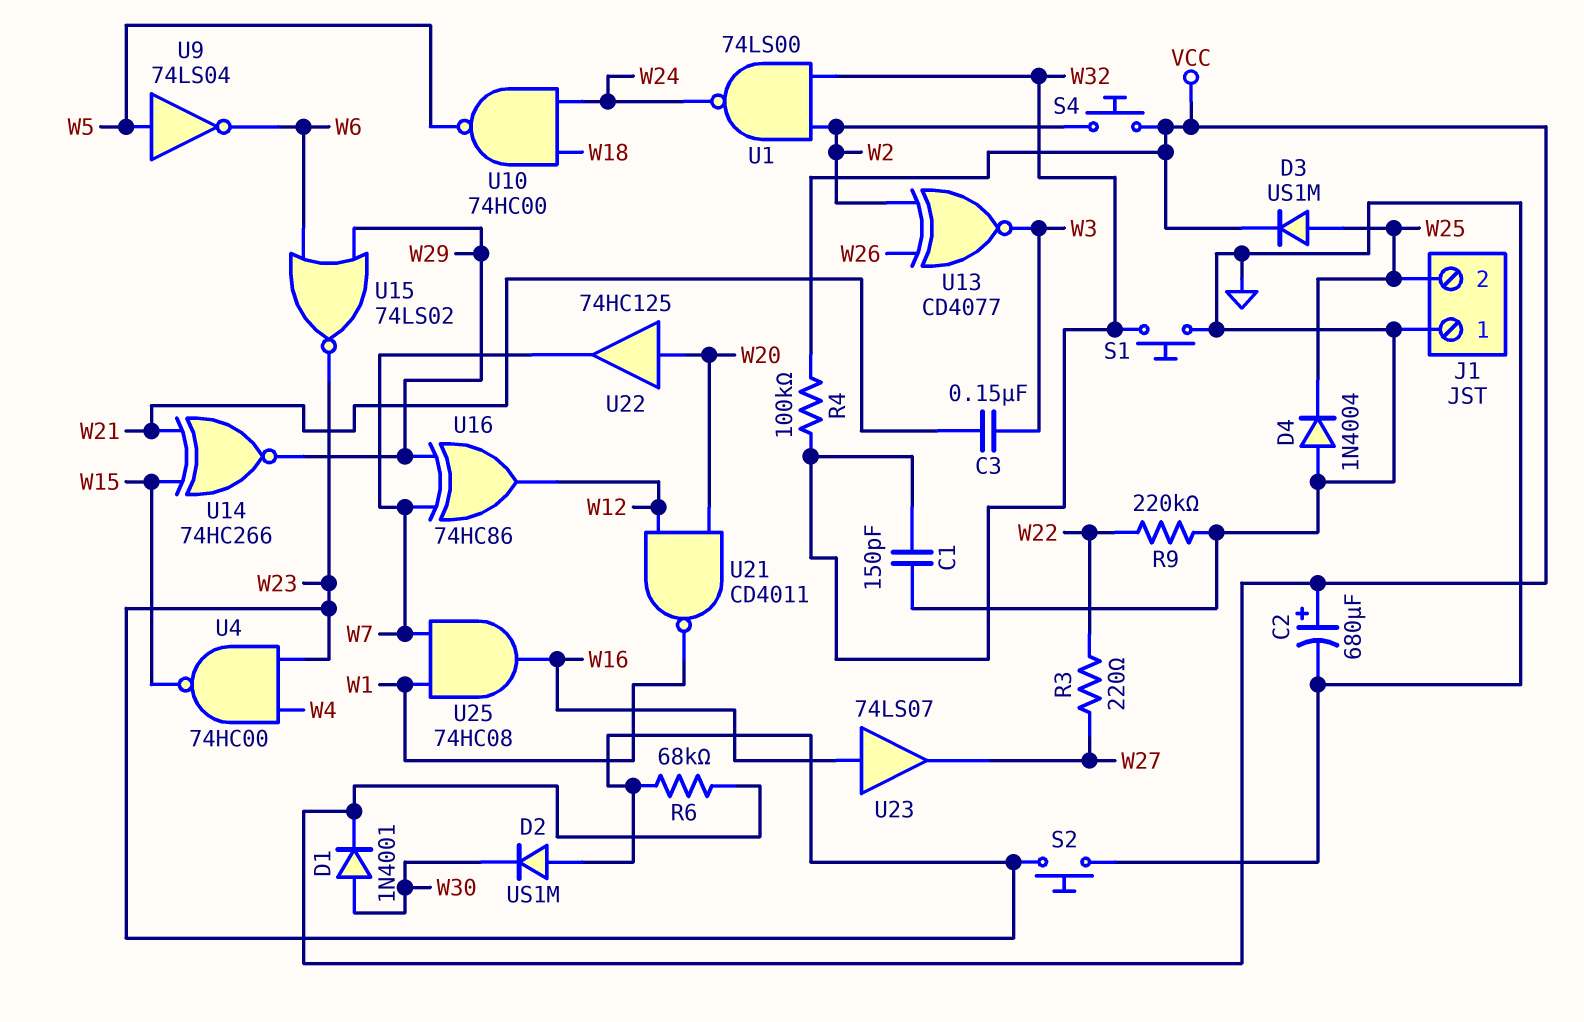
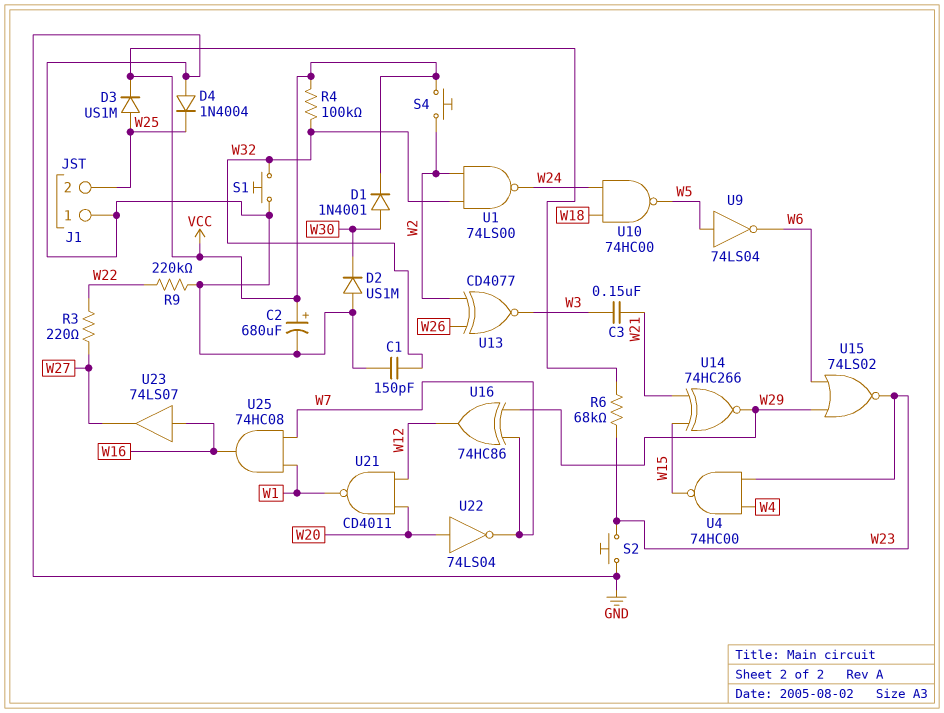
D2: diode US1M (A W23, K W30) -> diode US1M (A GND, K W30)
U22: buffer 74HC125 (in W20, out W7) -> NOT 74LS04 (in W20, out W7)

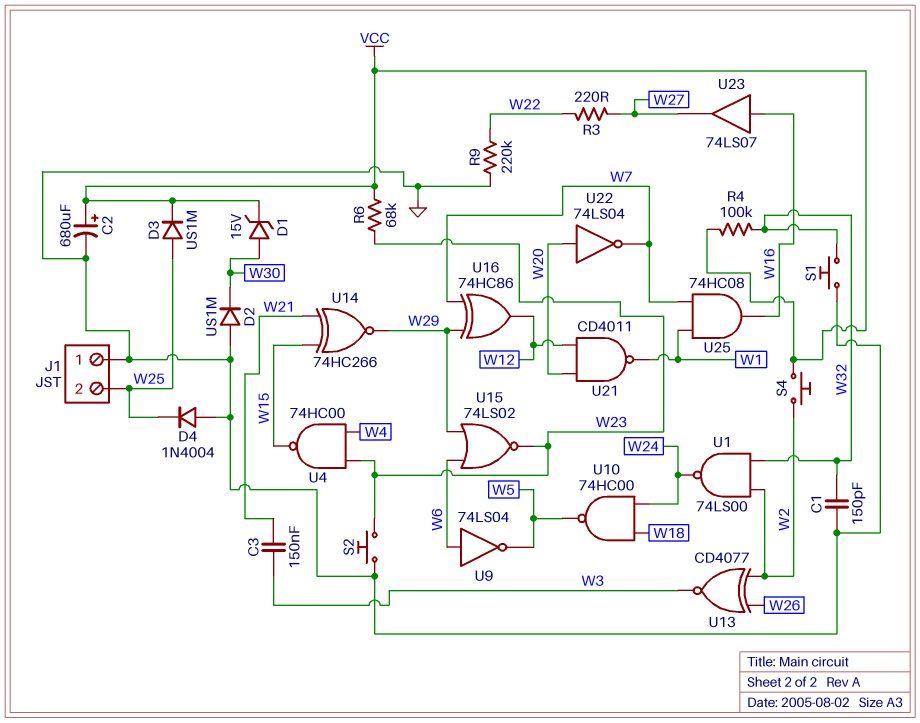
D1: diode 1N4001 (A W30, K VCC) -> zener 15V (A W30, K VCC)
U9: NOT 74LS04 (in W5, out W6) -> NOT 74LS04 (in W6, out W5)

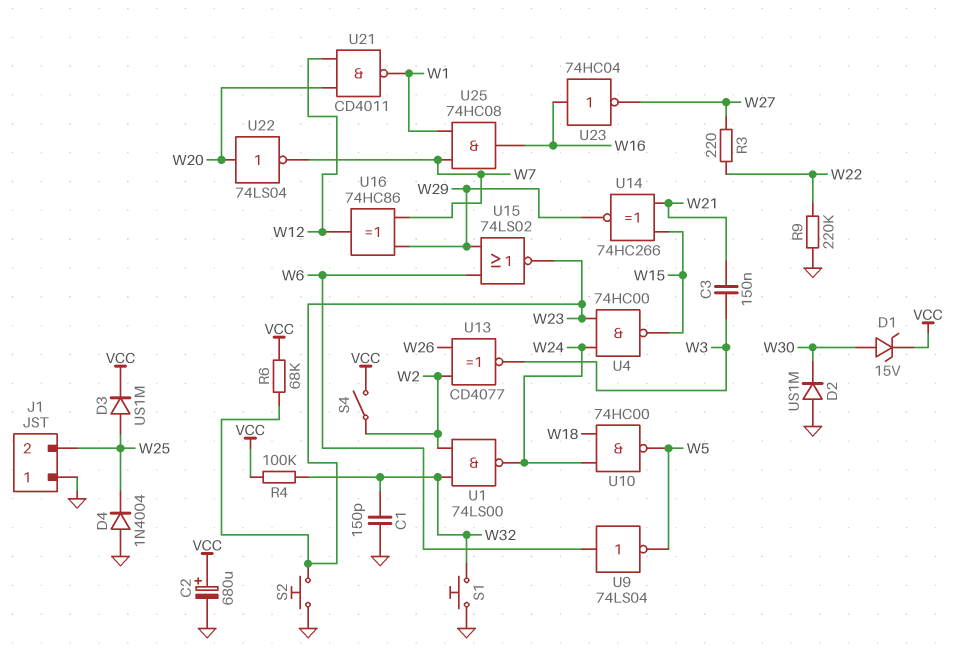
S4: button (VCC, W2) -> switch (VCC, W2)
U4: NAND 74HC00 (in W4, in W23, out W15) -> NAND 74HC00 (in W23, in W24, out W15)
U23: buffer 74LS07 (in W16, out W27) -> NOT 74HC04 (in W16, out W27)

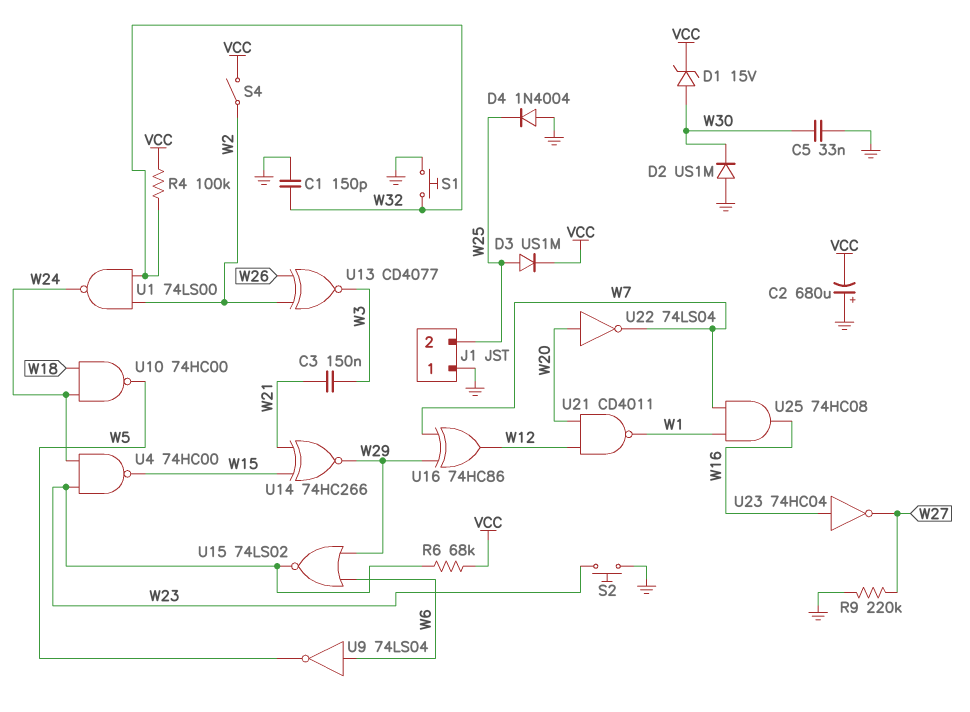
C2: 680uF (plus VCC, minus GND) -> 680uF (plus GND, minus VCC)
C5: none -> 33nF (GND, W30)
R3: 220 (W22, W27) -> none
R9: 220k (GND, W22) -> 220k (GND, W27)

